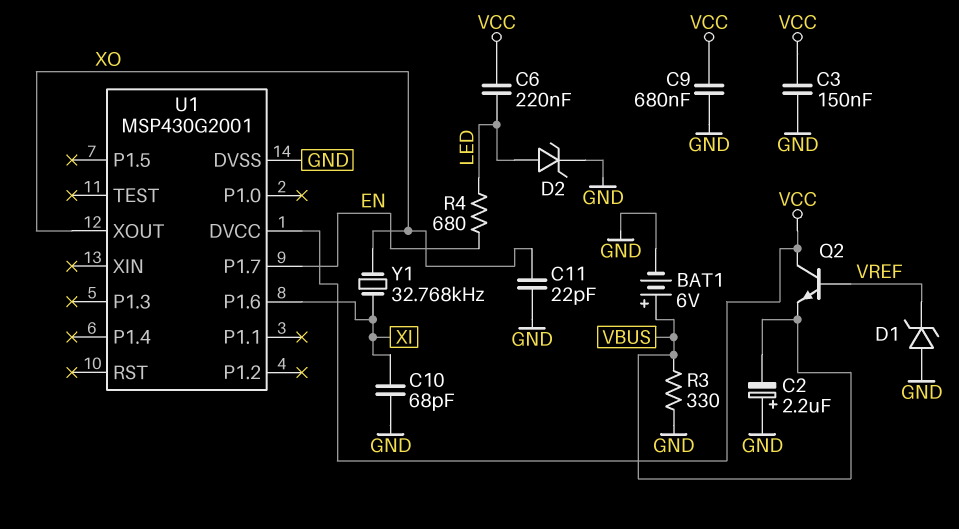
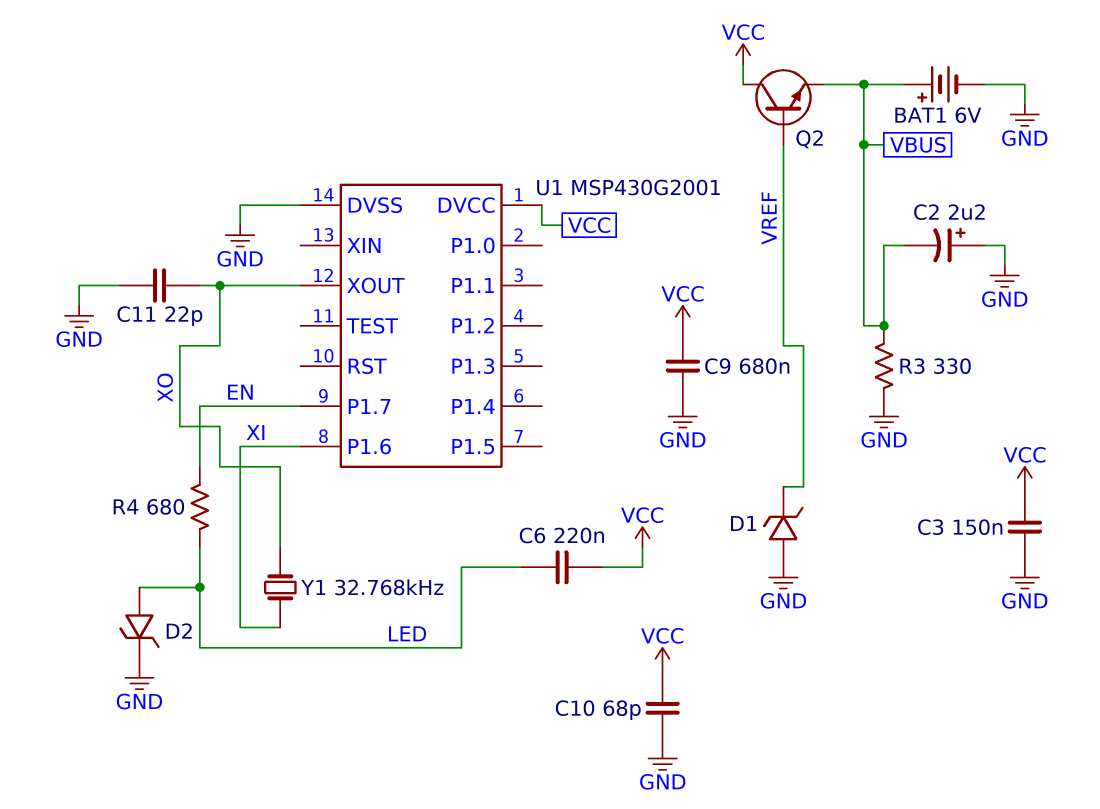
C10: 68pF (GND, XI) -> 68pF (GND, VCC)

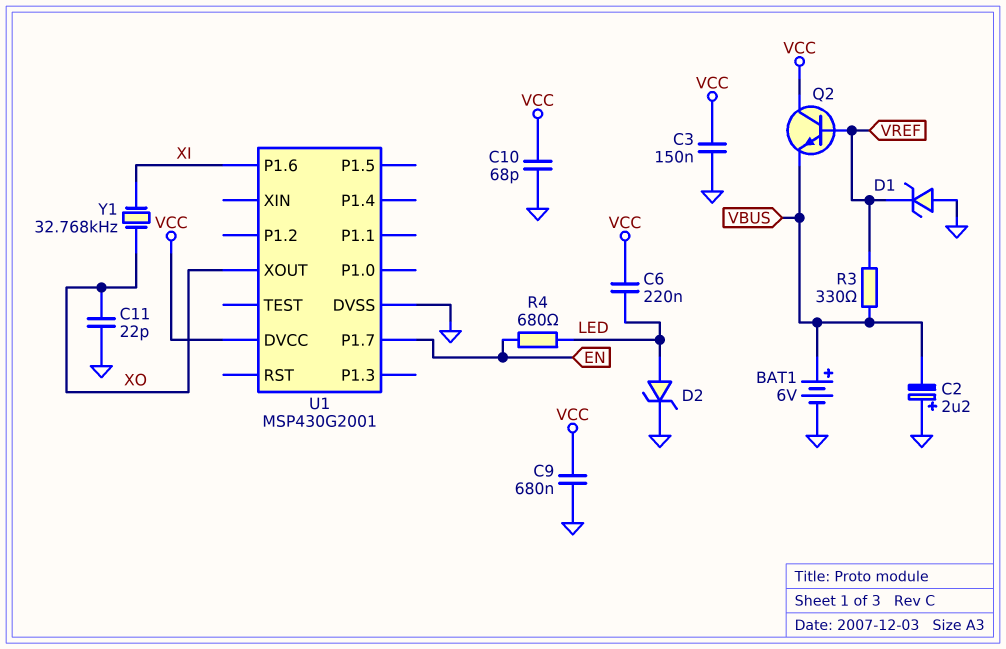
R3: 330 (GND, VBUS) -> 330 (VBUS, VREF)

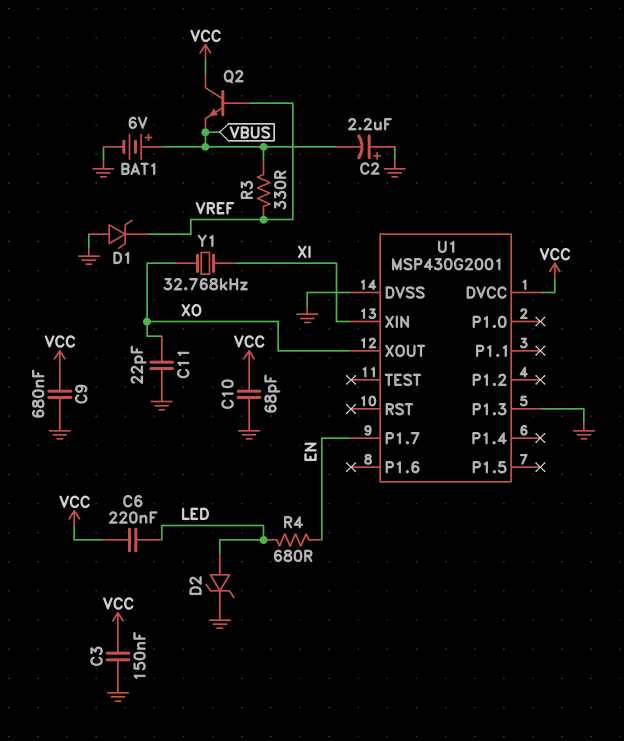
U1 pin P1.3: none -> GND
U1 pin P1.6: XI -> none
U1 pin XIN: none -> XI

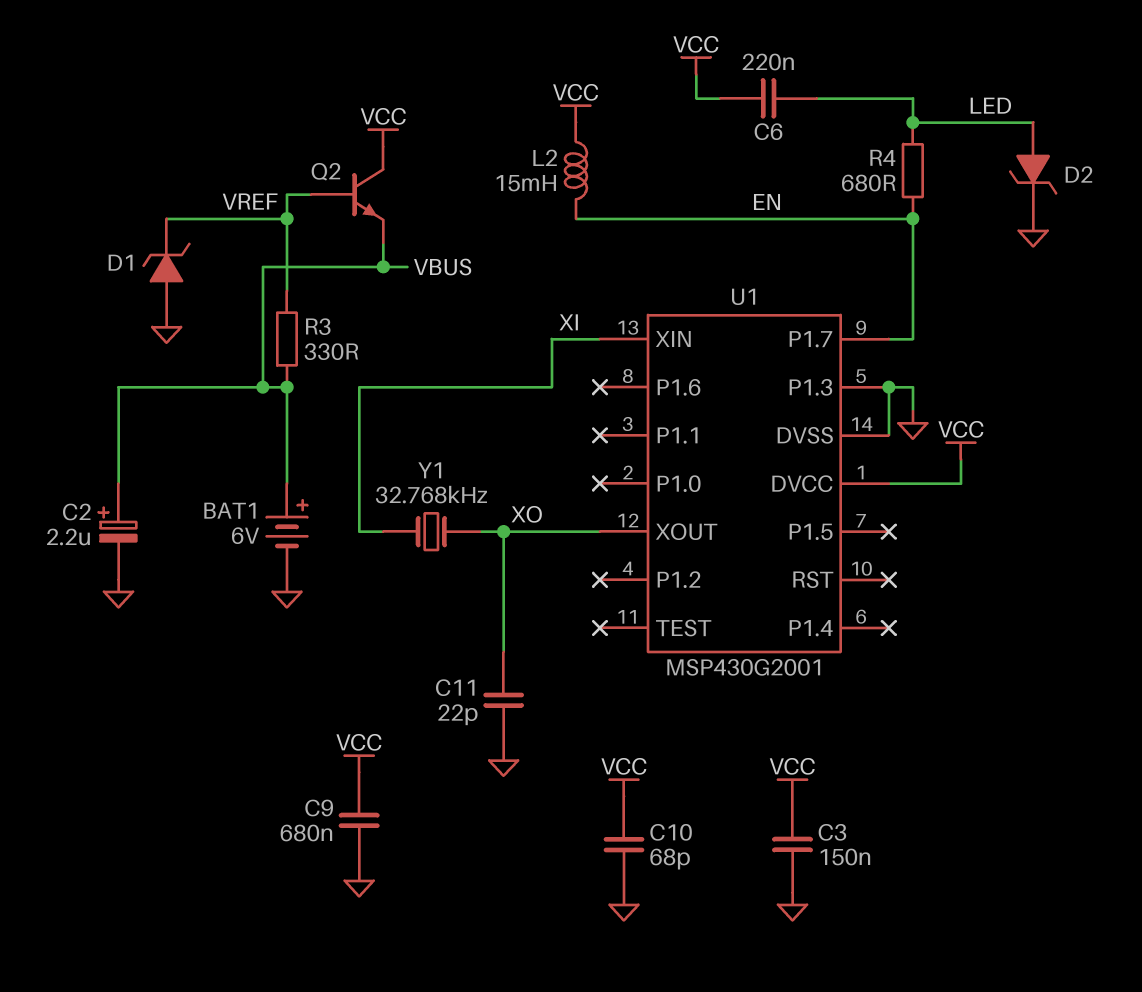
C2: 2.2uF (plus GND, minus VBUS) -> 2.2uF (plus VBUS, minus GND)
L2: none -> 15mH (EN, VCC)

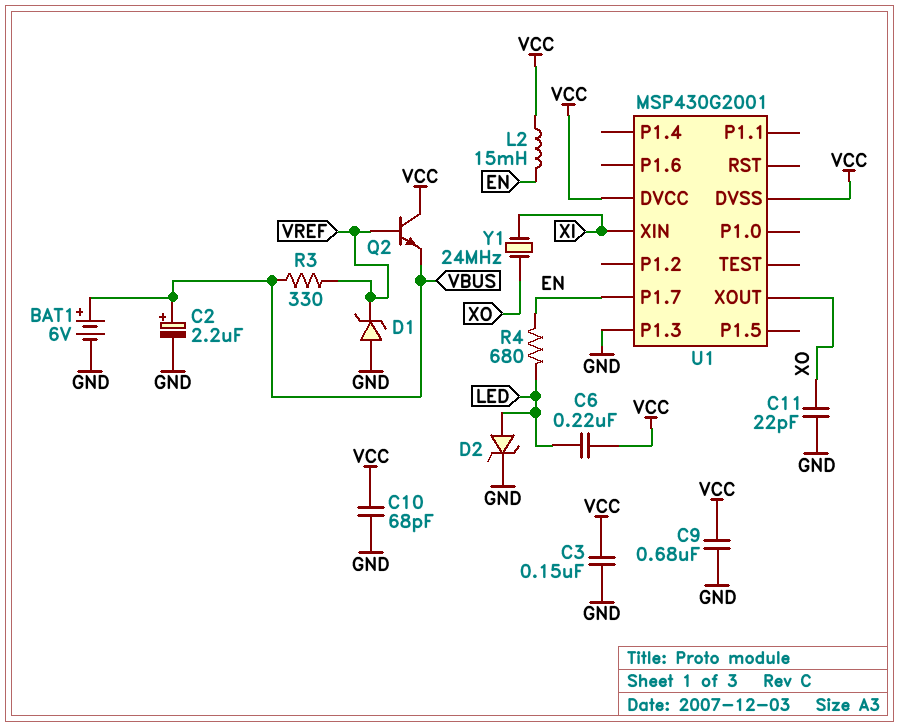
U1 pin DVSS: GND -> VCC
Y1: 32.768kHz (XI, XO) -> 24MHz (XI, XO)

